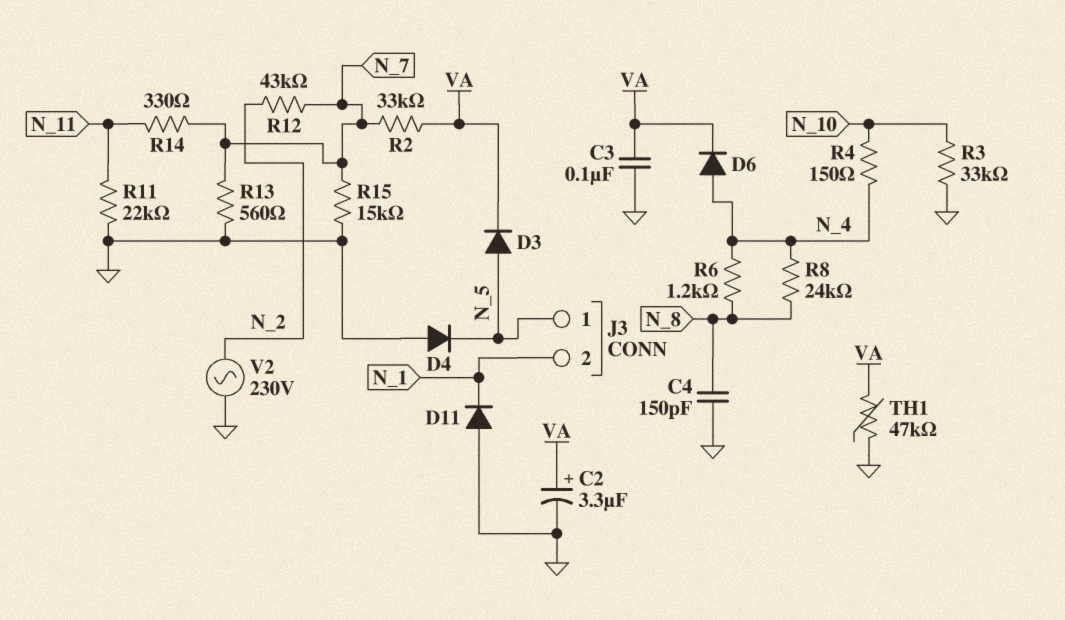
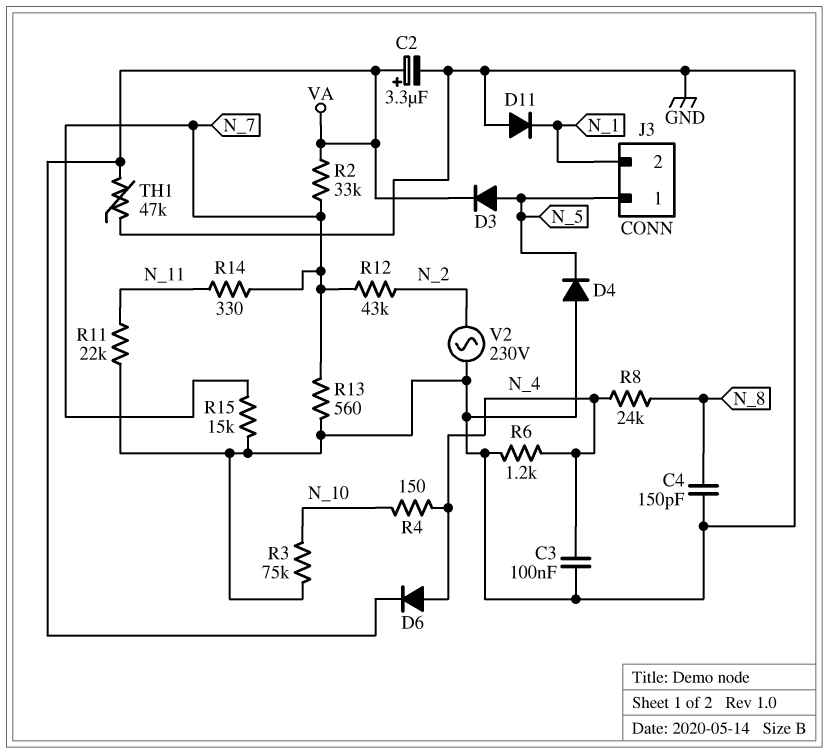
C3: 100nF (GND, VA) -> 100nF (GND, N_4)
R3: 33k (GND, N_10) -> 75k (GND, N_10)
R6: 1.2k (N_4, N_8) -> 1.2k (GND, N_4)

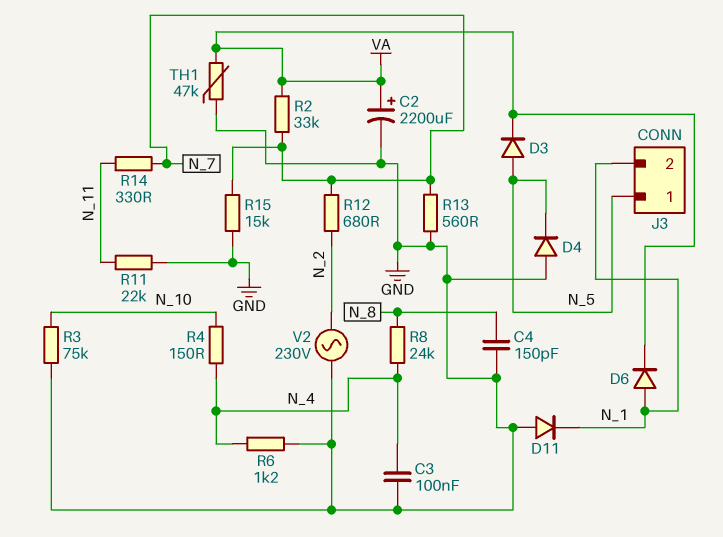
C2: 3.3uF (plus VA, minus GND) -> 2200uF (plus VA, minus GND)
D6: diode (A N_4, K VA) -> diode (A N_1, K VA)
R12: 43k (N_2, N_7) -> 680 (N_2, N_7)

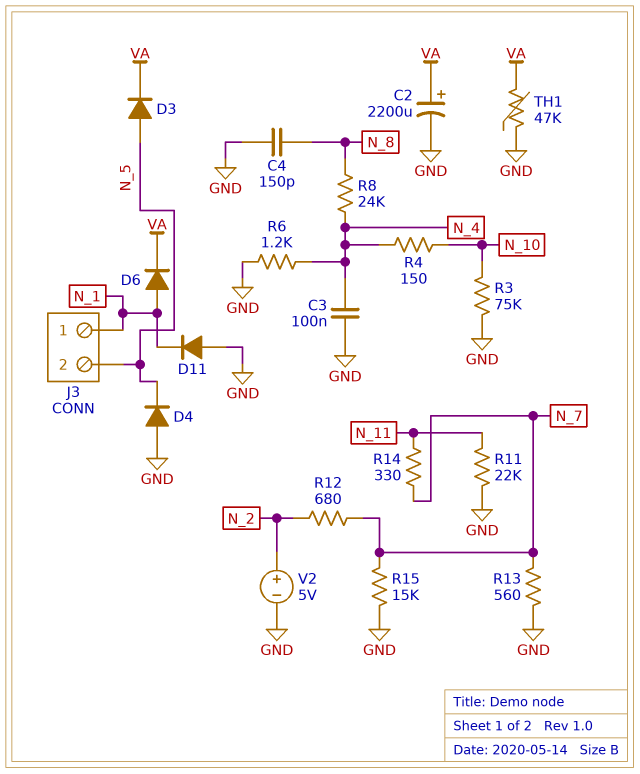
J3 pin 1: N_5 -> N_1
J3 pin 2: N_1 -> N_5
R2: 33k (N_7, VA) -> none
V2: AC 230V (GND, N_2) -> 5V (plus N_2, minus GND)

